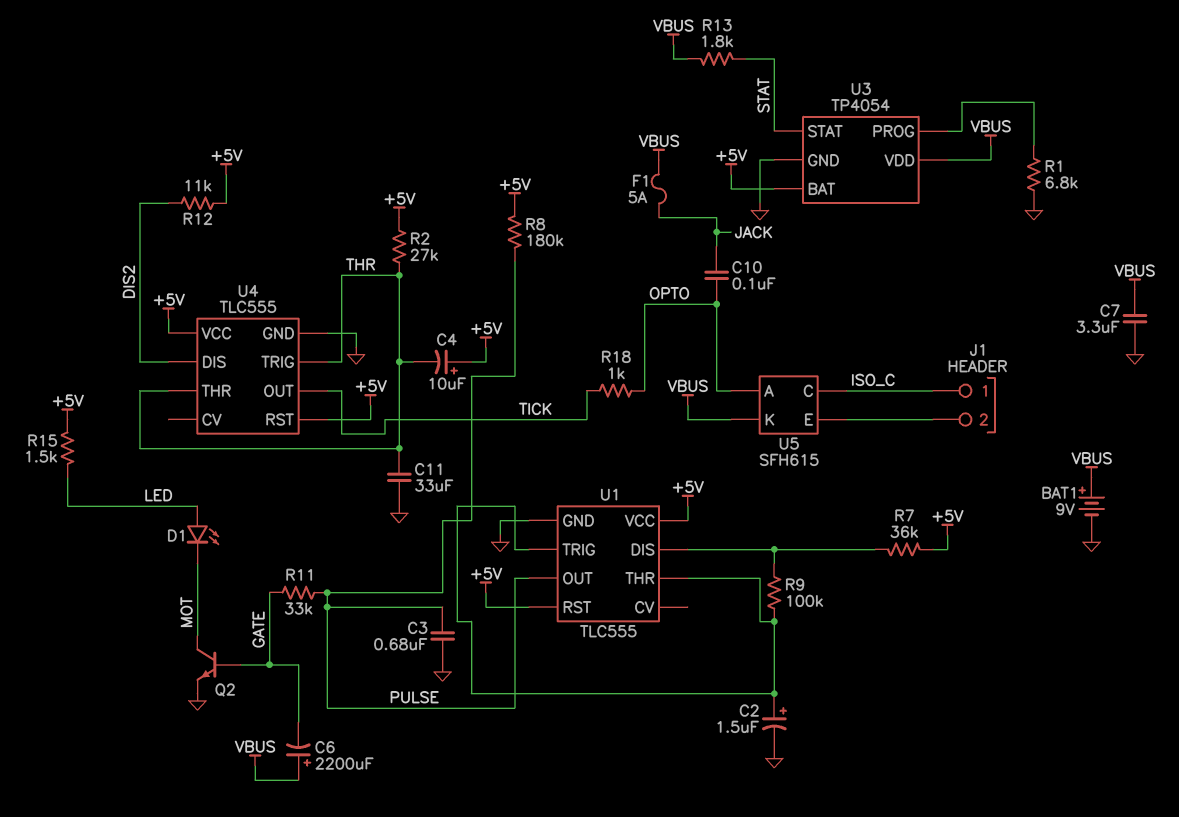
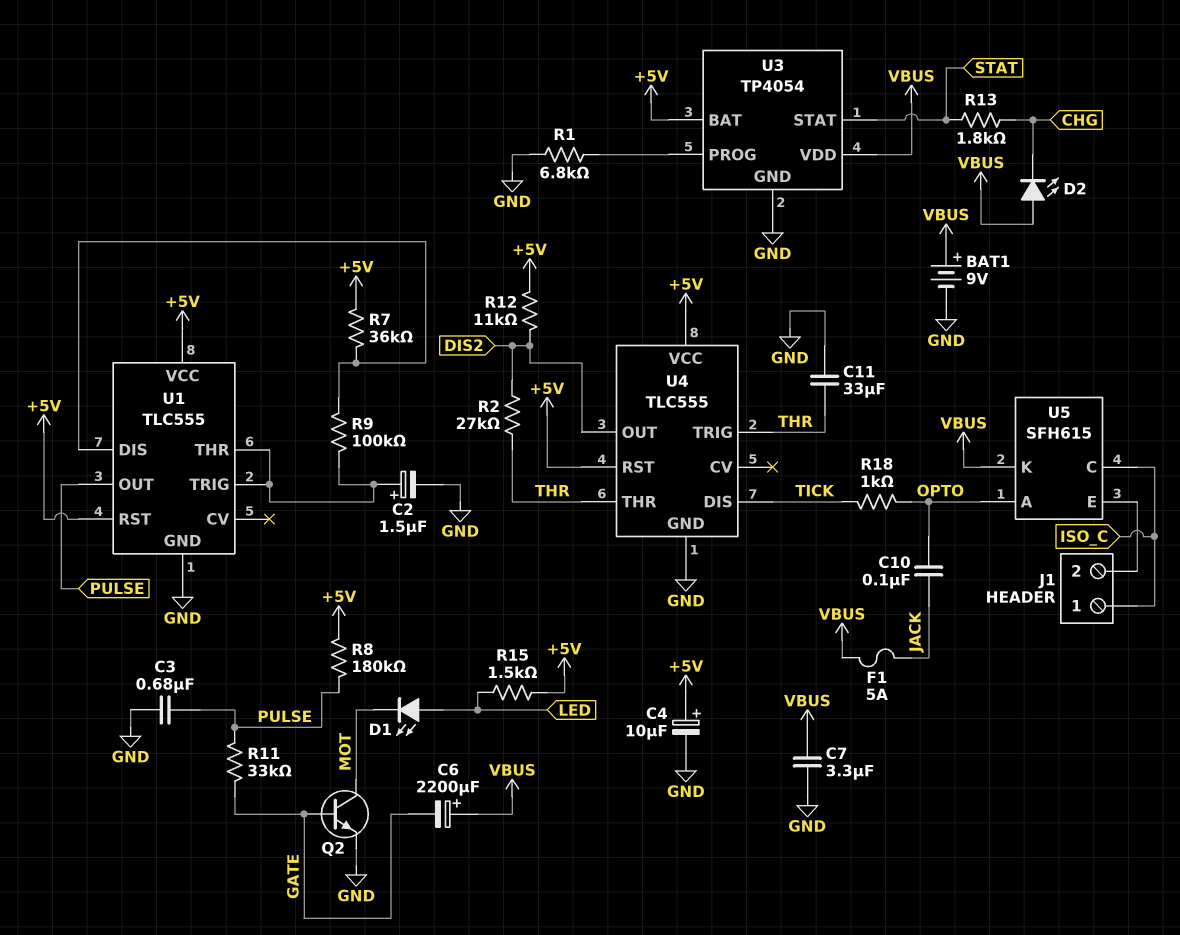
C4: 10uF (plus +5V, minus THR) -> 10uF (plus +5V, minus GND)
D2: none -> LED (A VBUS, K CHG)
R2: 27k (+5V, THR) -> 27k (DIS2, THR)
R13: 1.8k (STAT, VBUS) -> 1.8k (CHG, STAT)
U4 pin DIS: DIS2 -> TICK
U4 pin OUT: TICK -> DIS2

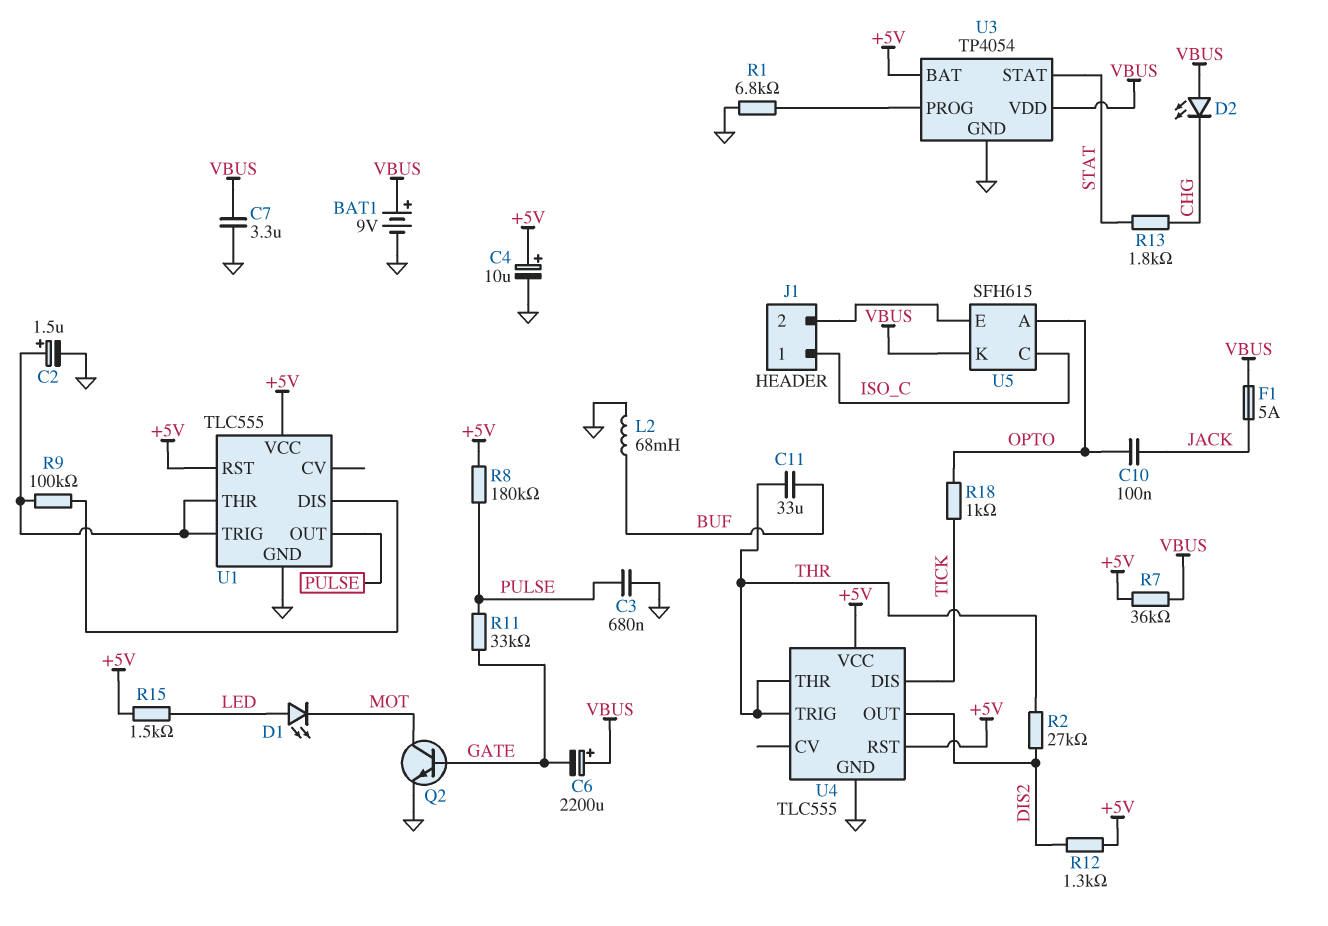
C11: 33uF (GND, THR) -> 33uF (BUF, THR)
L2: none -> 68mH (BUF, GND)
R7: 36k (+5V, U1/DIS) -> 36k (+5V, VBUS)
R12: 11k (+5V, DIS2) -> 1.3k (+5V, DIS2)

